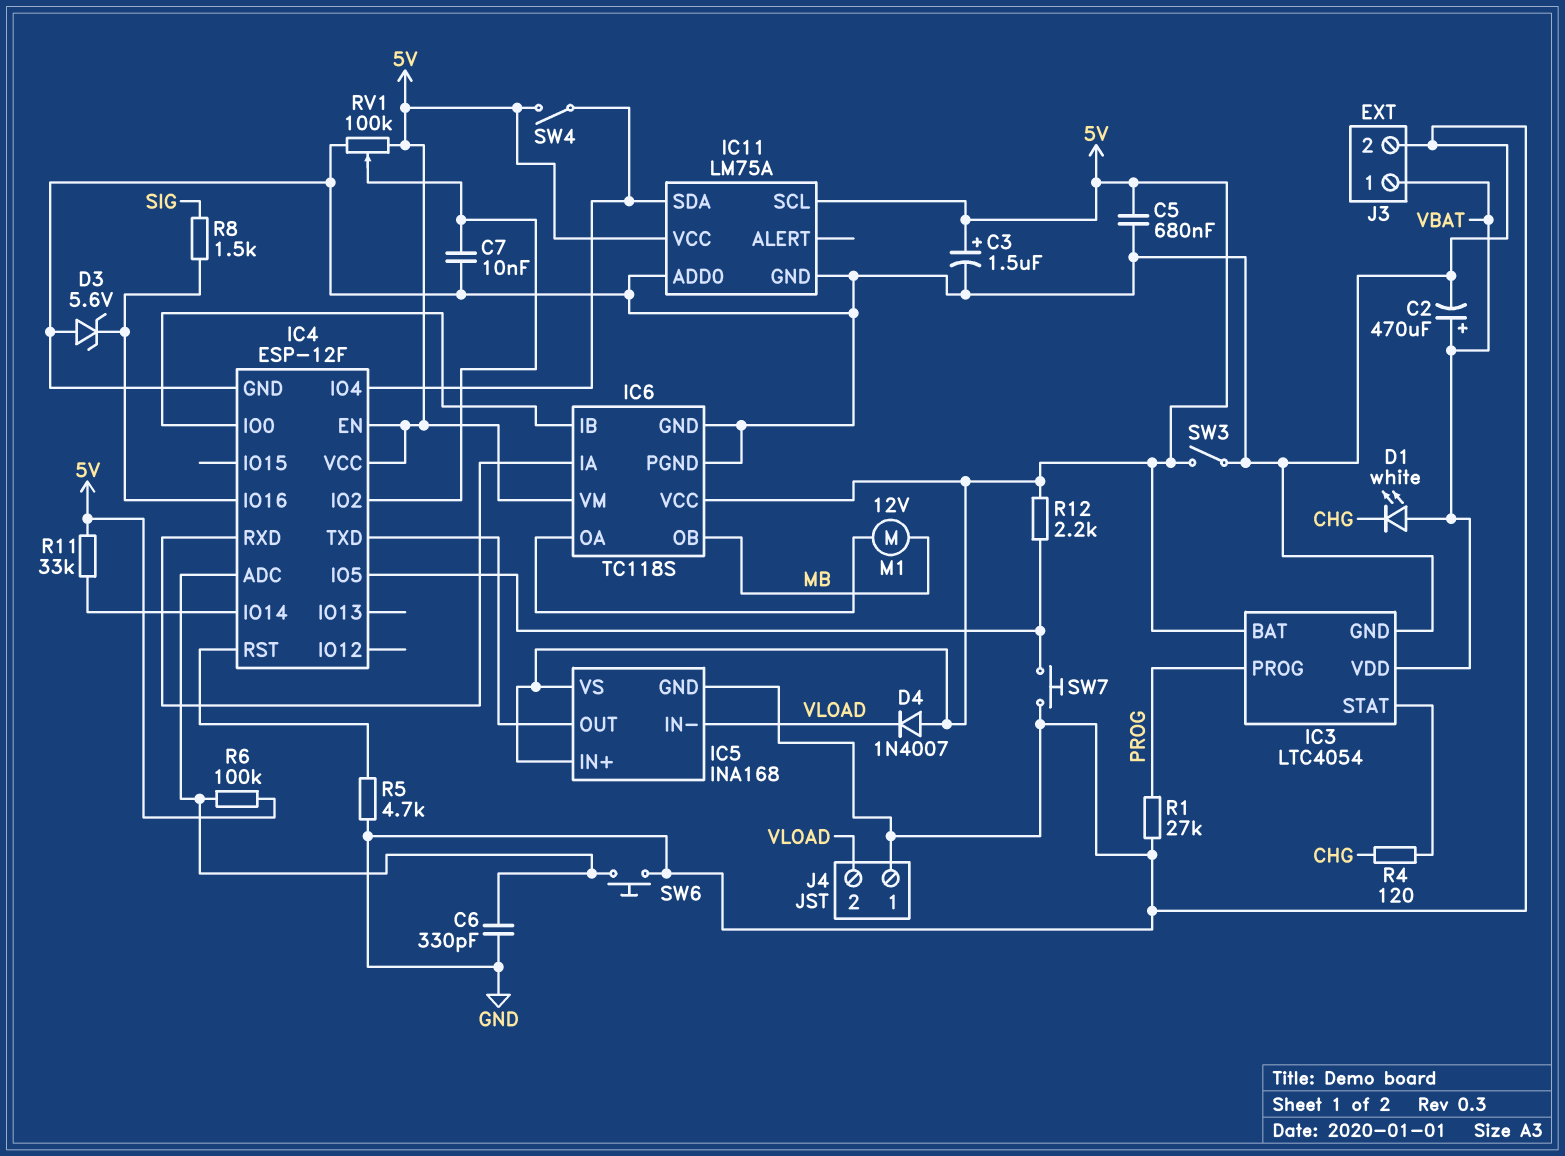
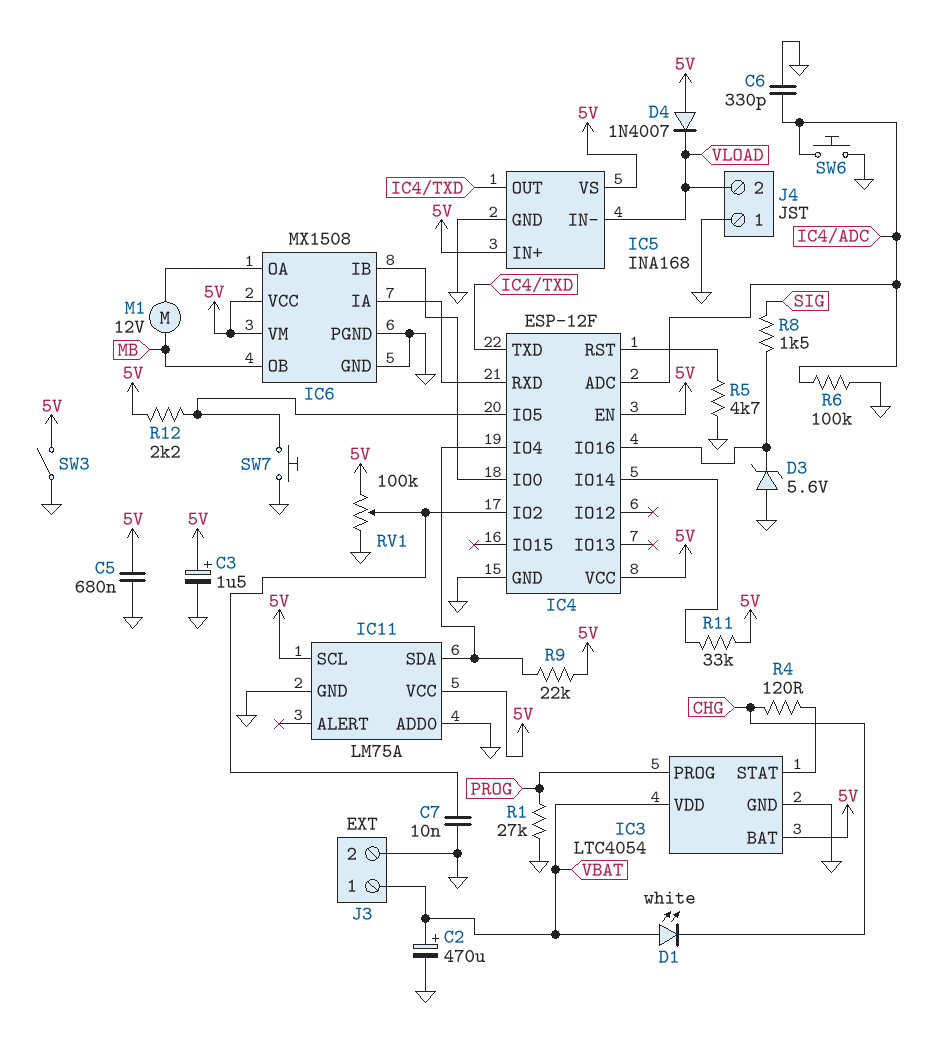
IC6: TC118S -> MX1508
R6: 100k (5V, IC4/ADC) -> 100k (GND, IC4/ADC)
R9: none -> 22k (5V, IC4/IO4)
SW4: switch (5V, IC4/IO4) -> none

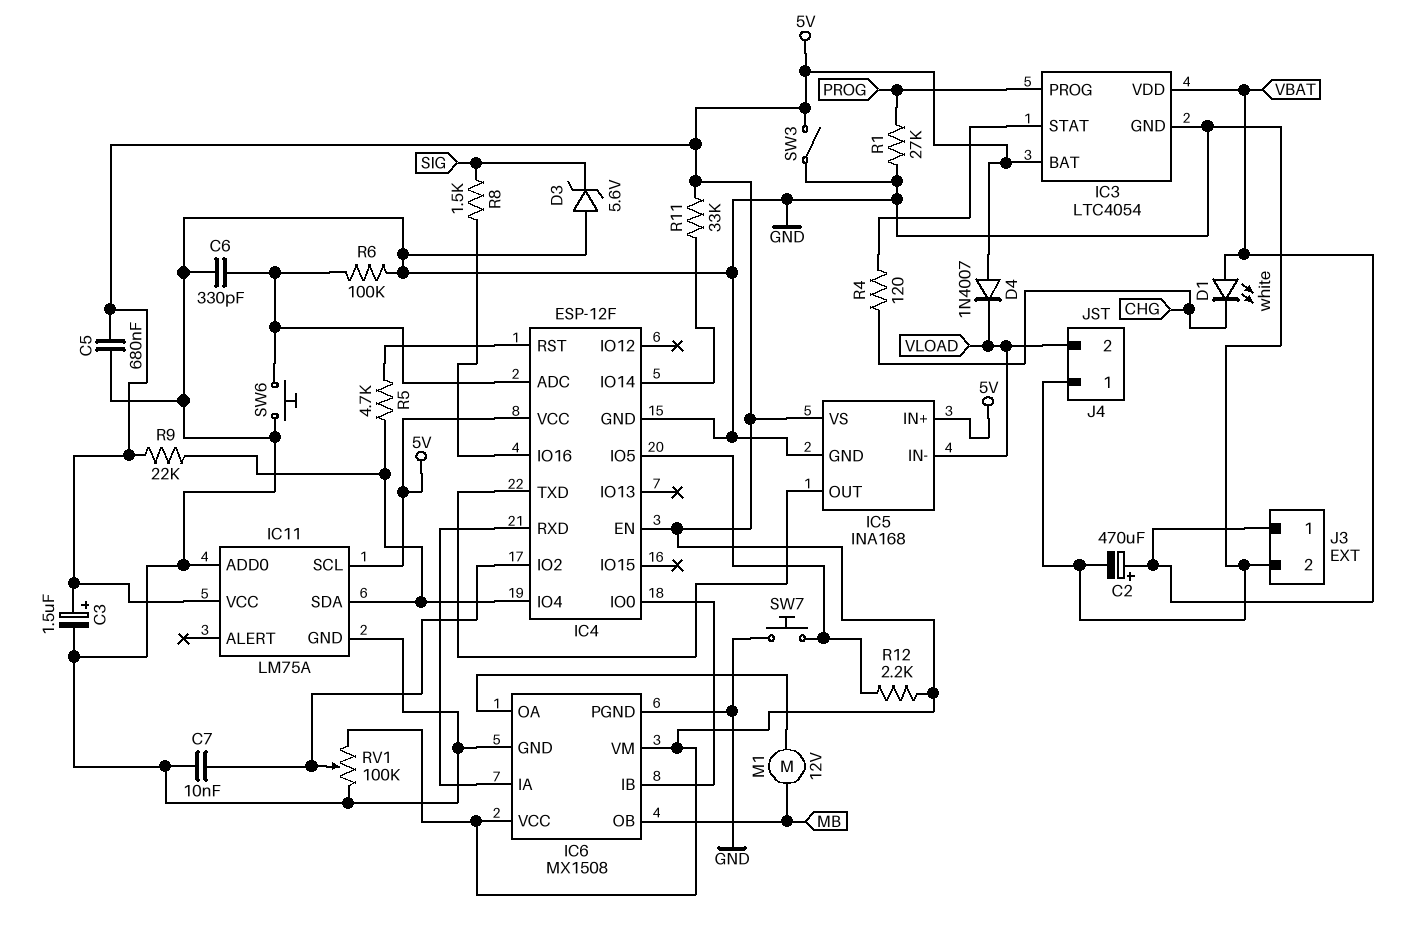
D3: zener 5.6V (A GND, K IC4/IO16) -> zener 5.6V (A GND, K SIG)
R5: 4.7k (GND, IC4/RST) -> 4.7k (IC4/IO4, IC4/RST)

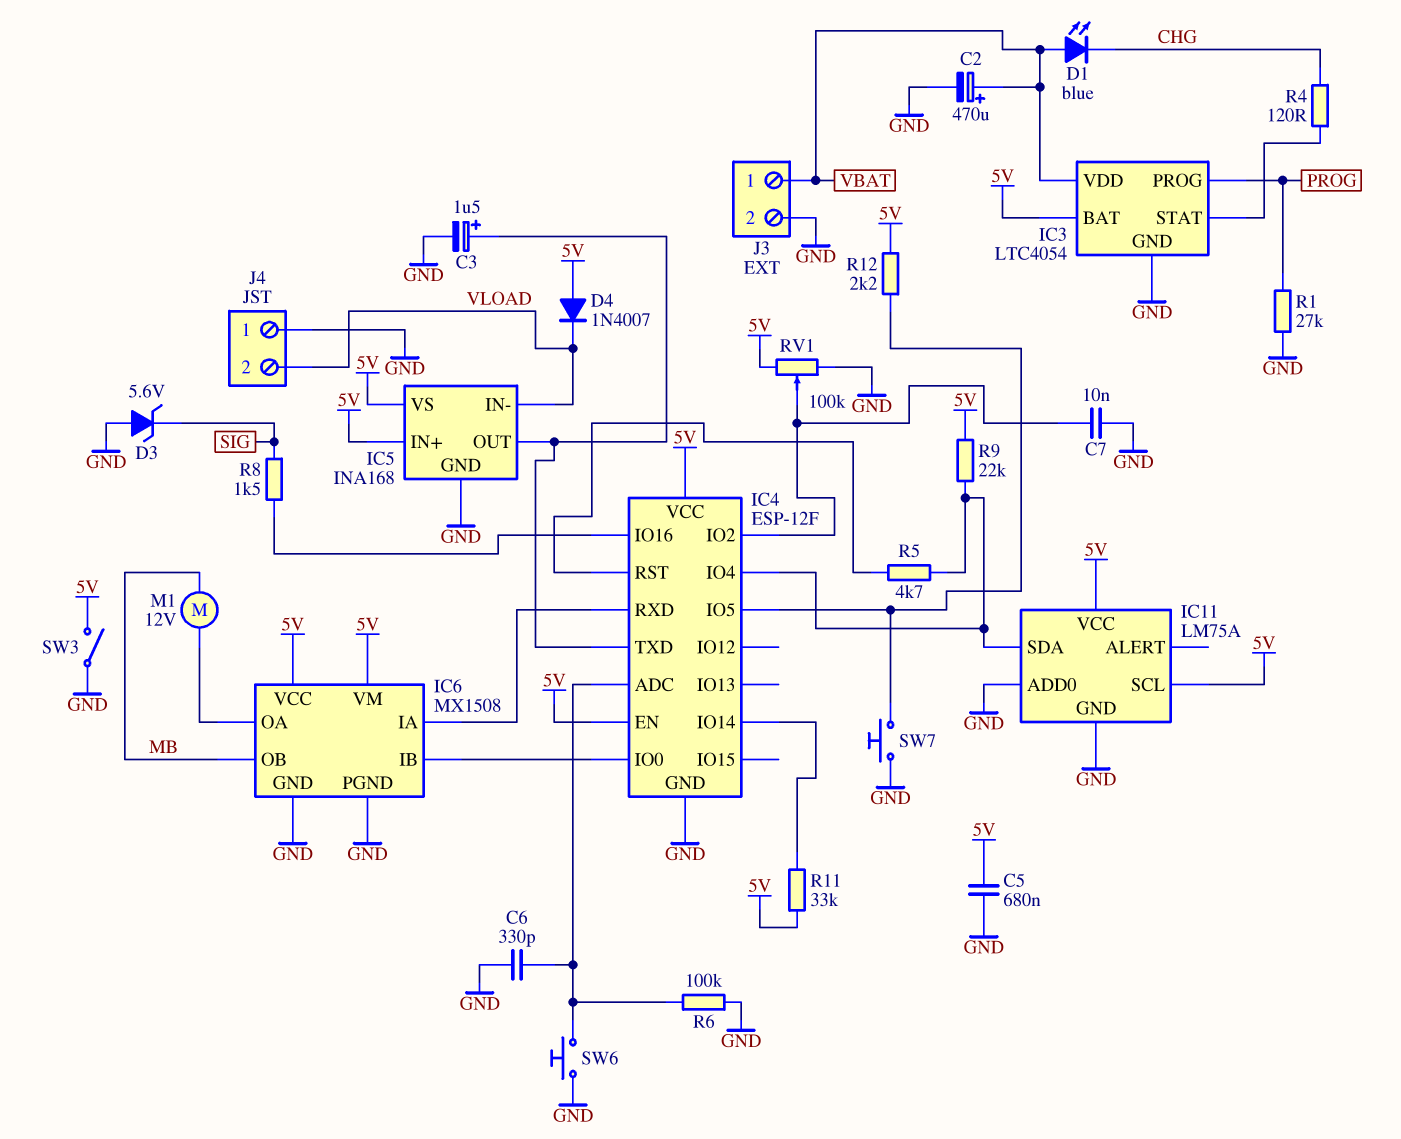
C3: 1.5uF (plus 5V, minus GND) -> 1.5uF (plus IC4/TXD, minus GND)
D1: LED white (A VBAT, K CHG) -> LED blue (A VBAT, K CHG)

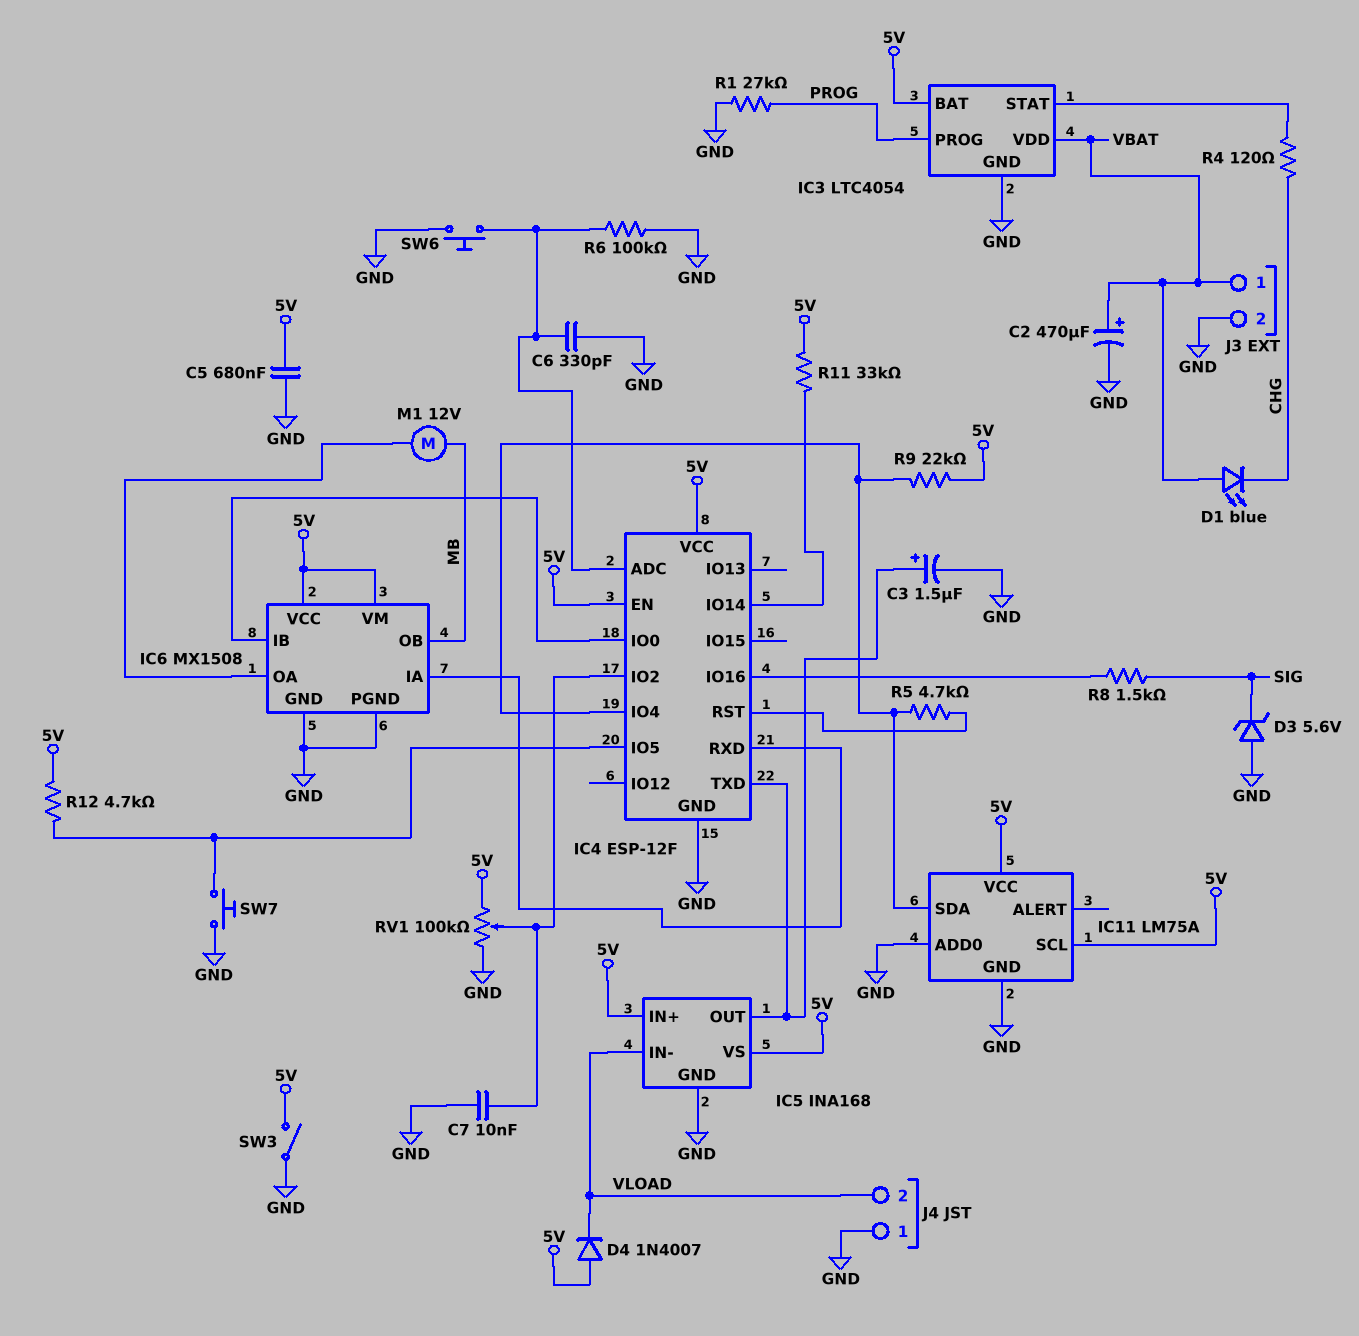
R12: 2.2k (5V, IC4/IO5) -> 4.7k (5V, IC4/IO5)

